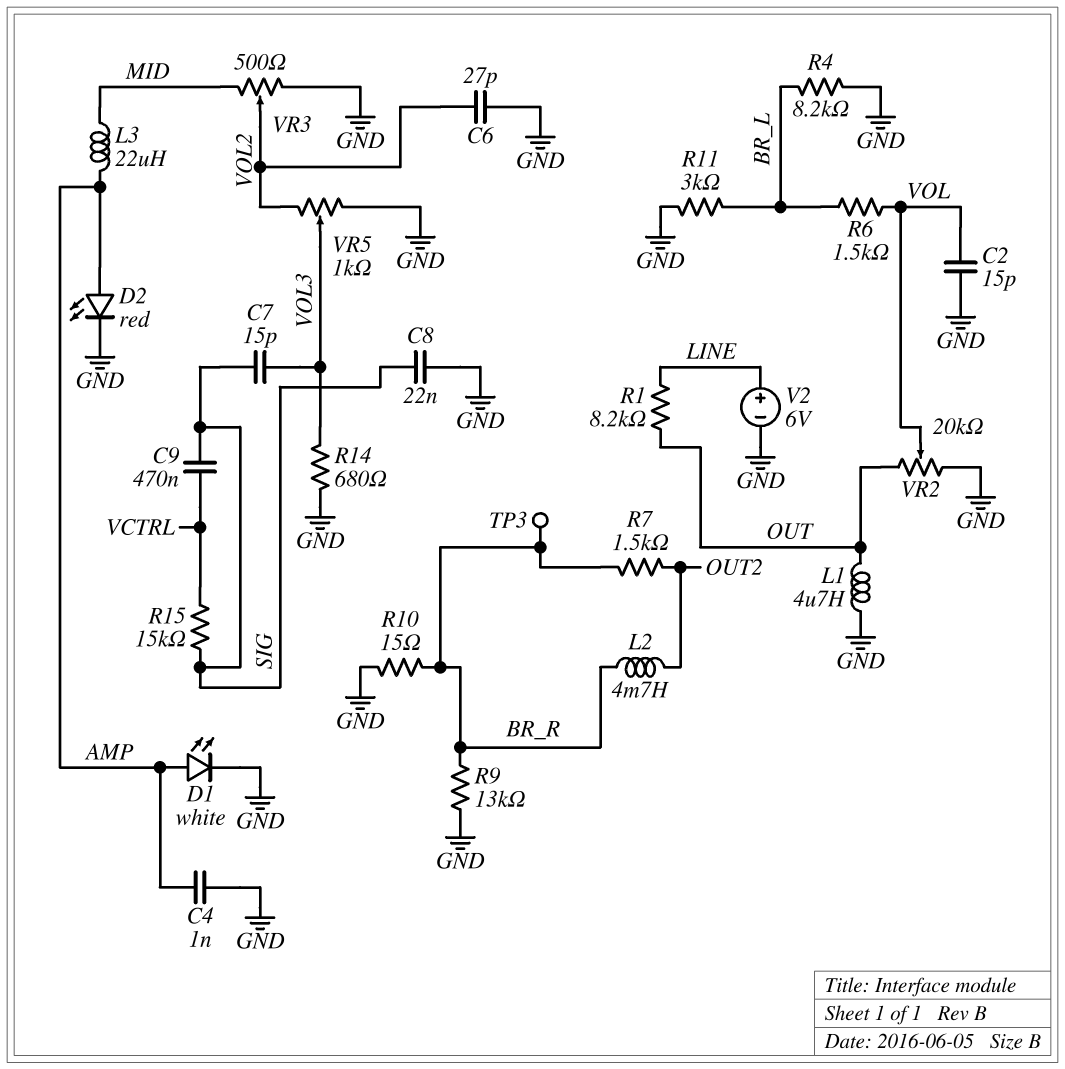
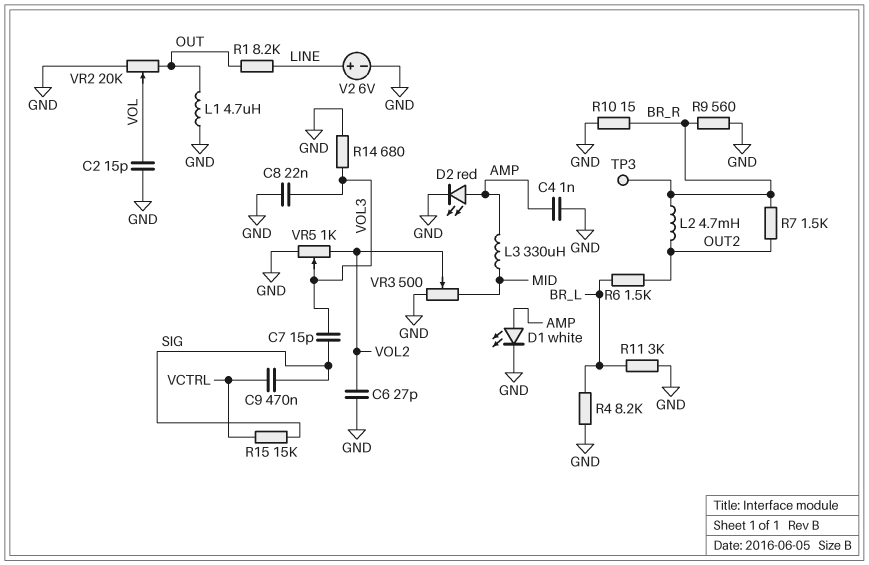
C8: 22nF (GND, SIG) -> 22nF (GND, VOL3)
L3: 22uH (AMP, MID) -> 330uH (AMP, MID)
R6: 1.5k (BR_L, VOL) -> 1.5k (BR_L, OUT2)
R9: 13k (BR_R, GND) -> 560 (BR_R, GND)

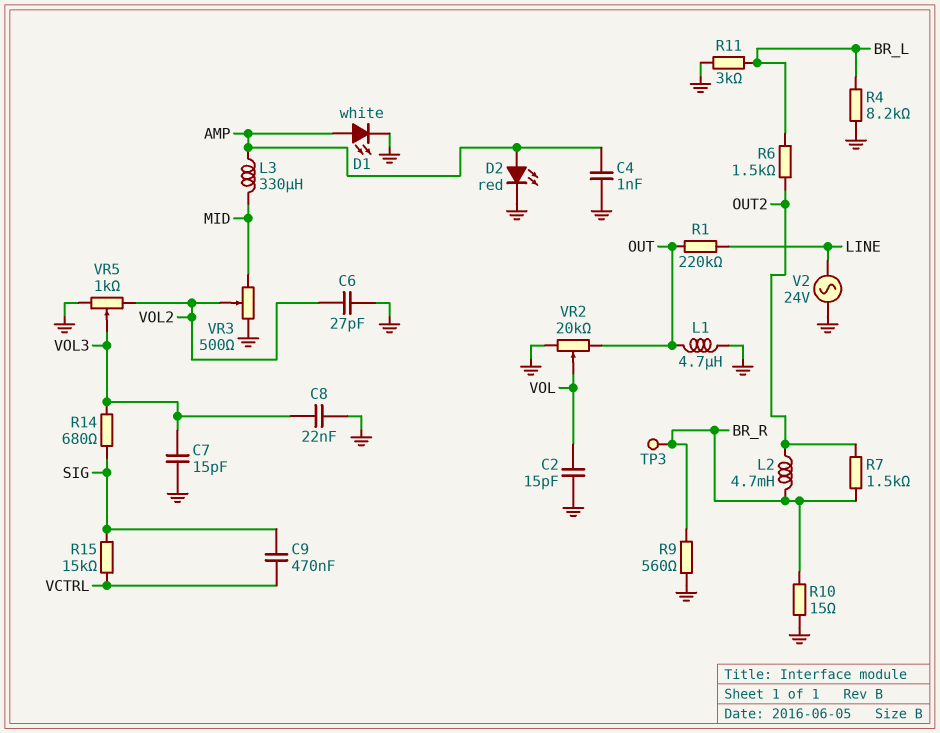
C7: 15pF (SIG, VOL3) -> 15pF (GND, VOL3)
R1: 8.2k (LINE, OUT) -> 220k (LINE, OUT)
R14: 680 (GND, VOL3) -> 680 (SIG, VOL3)
V2: 6V (plus LINE, minus GND) -> AC 24V (GND, LINE)

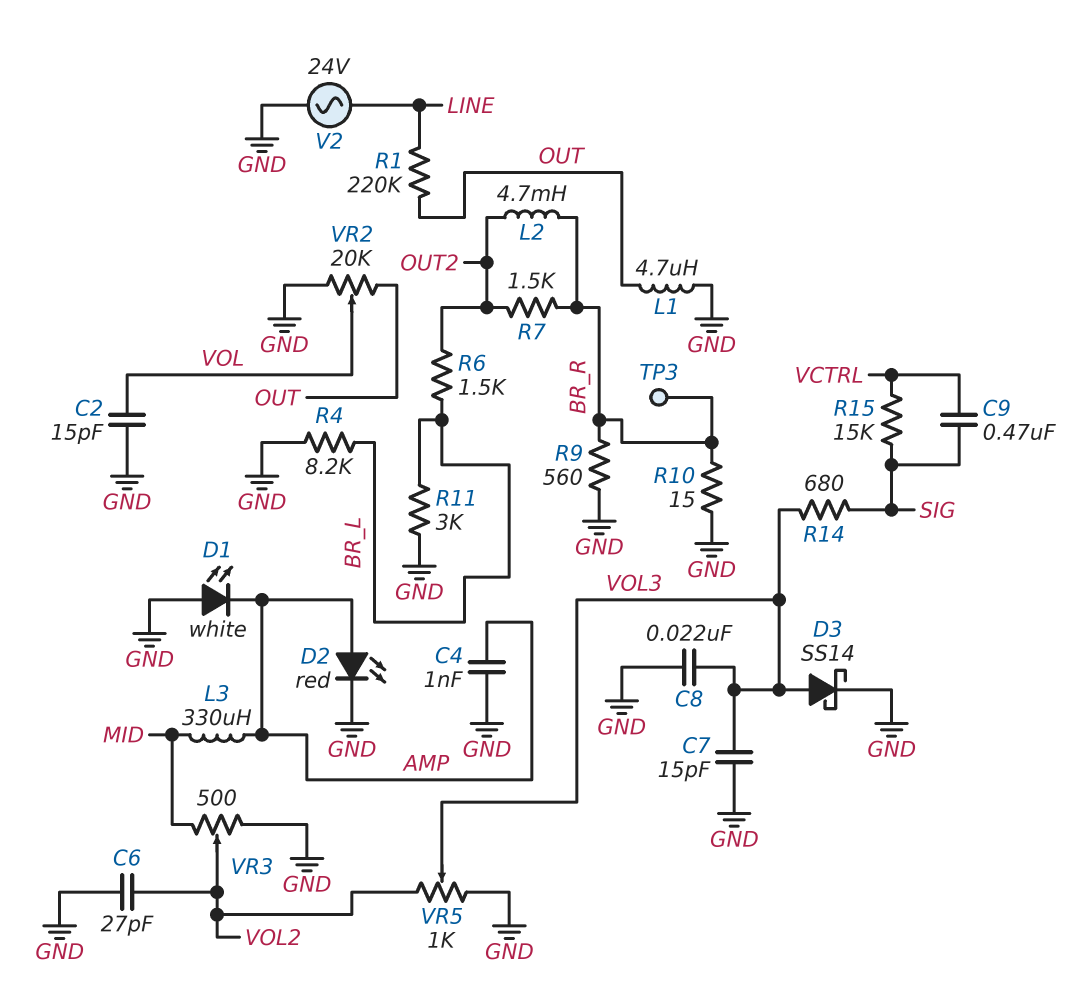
D1: LED white (A AMP, K GND) -> LED white (A GND, K AMP)
D3: none -> schottky SS14 (A VOL3, K GND)

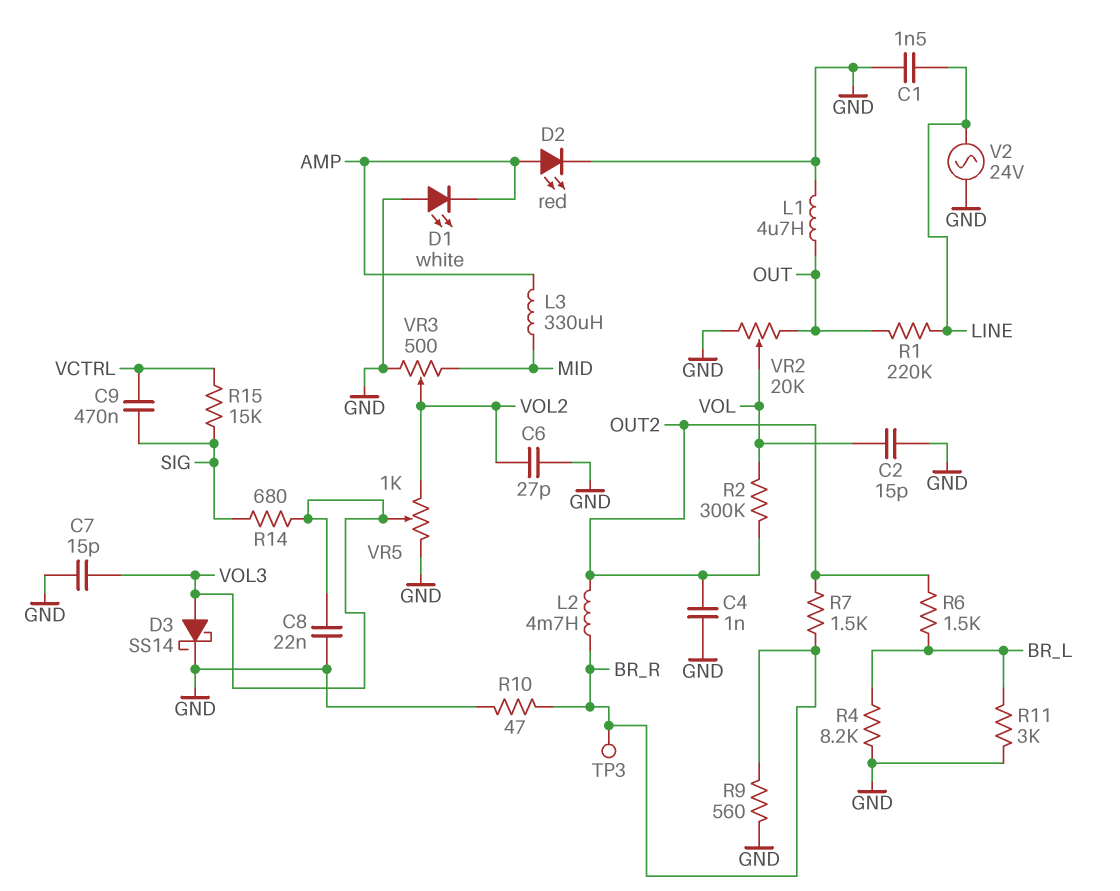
C1: none -> 1.5nF (GND, LINE)
C4: 1nF (AMP, GND) -> 1nF (GND, OUT2)
R2: none -> 300k (OUT2, VOL)
R10: 15 (BR_R, GND) -> 47 (BR_R, GND)

